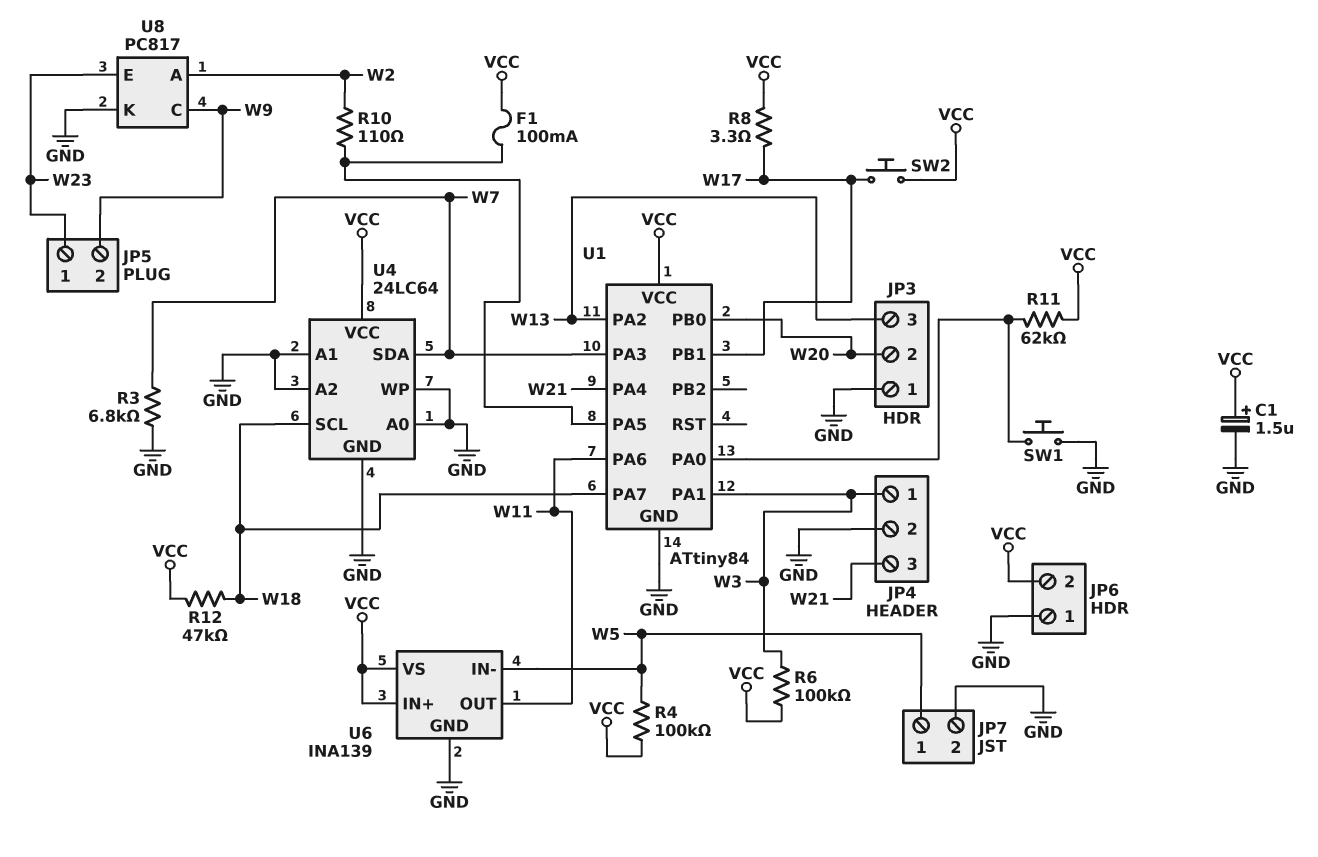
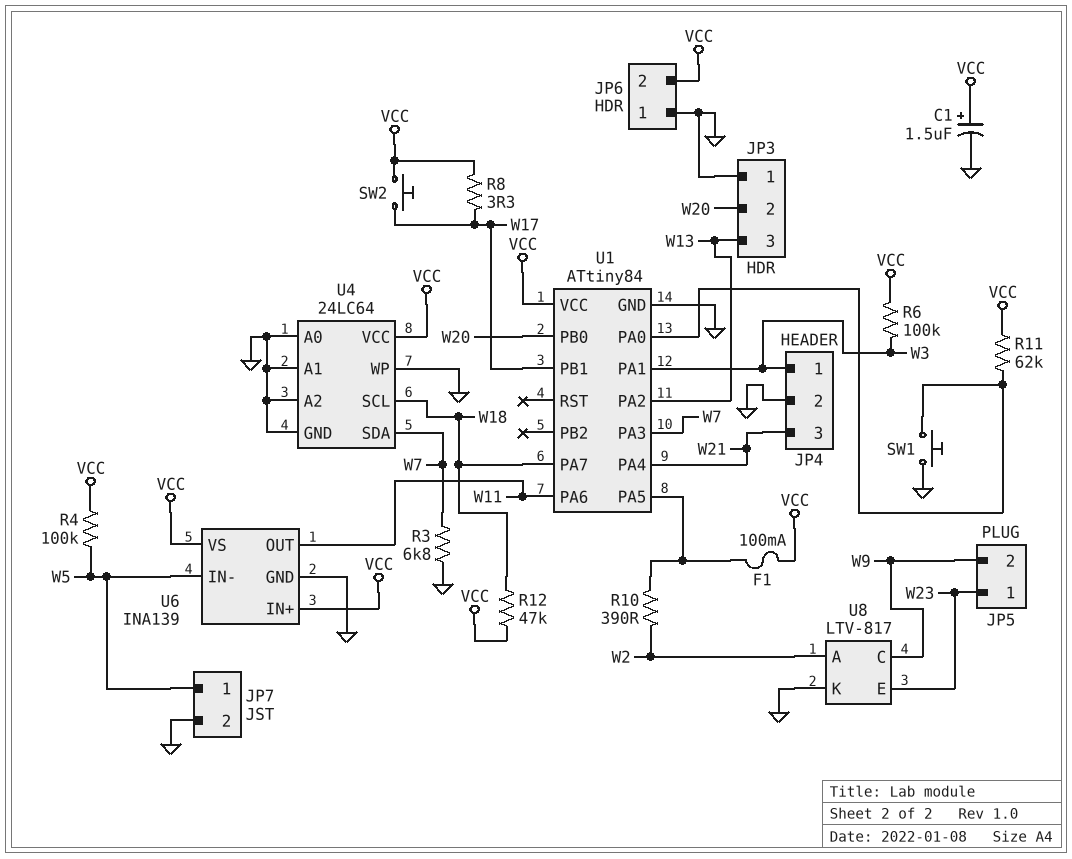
R10: 110 (U1/PA5, W2) -> 390 (U1/PA5, W2)
U8: PC817 -> LTV-817

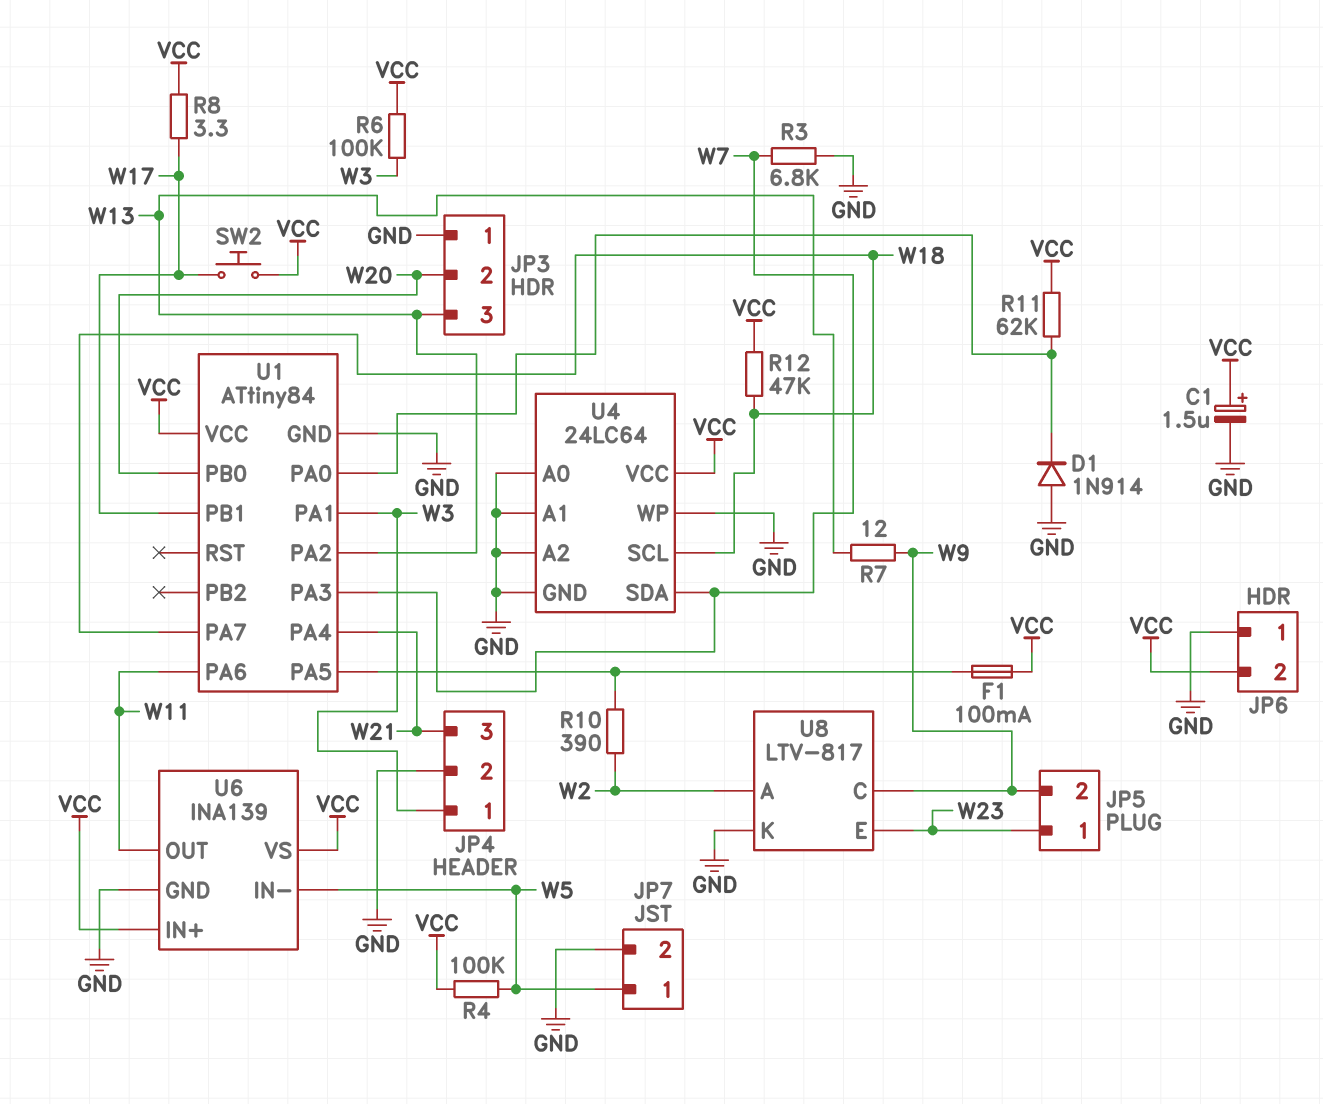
D1: none -> diode 1N914 (A GND, K U1/PA0)
R7: none -> 12 (W9, W13)
SW1: button (GND, U1/PA0) -> none

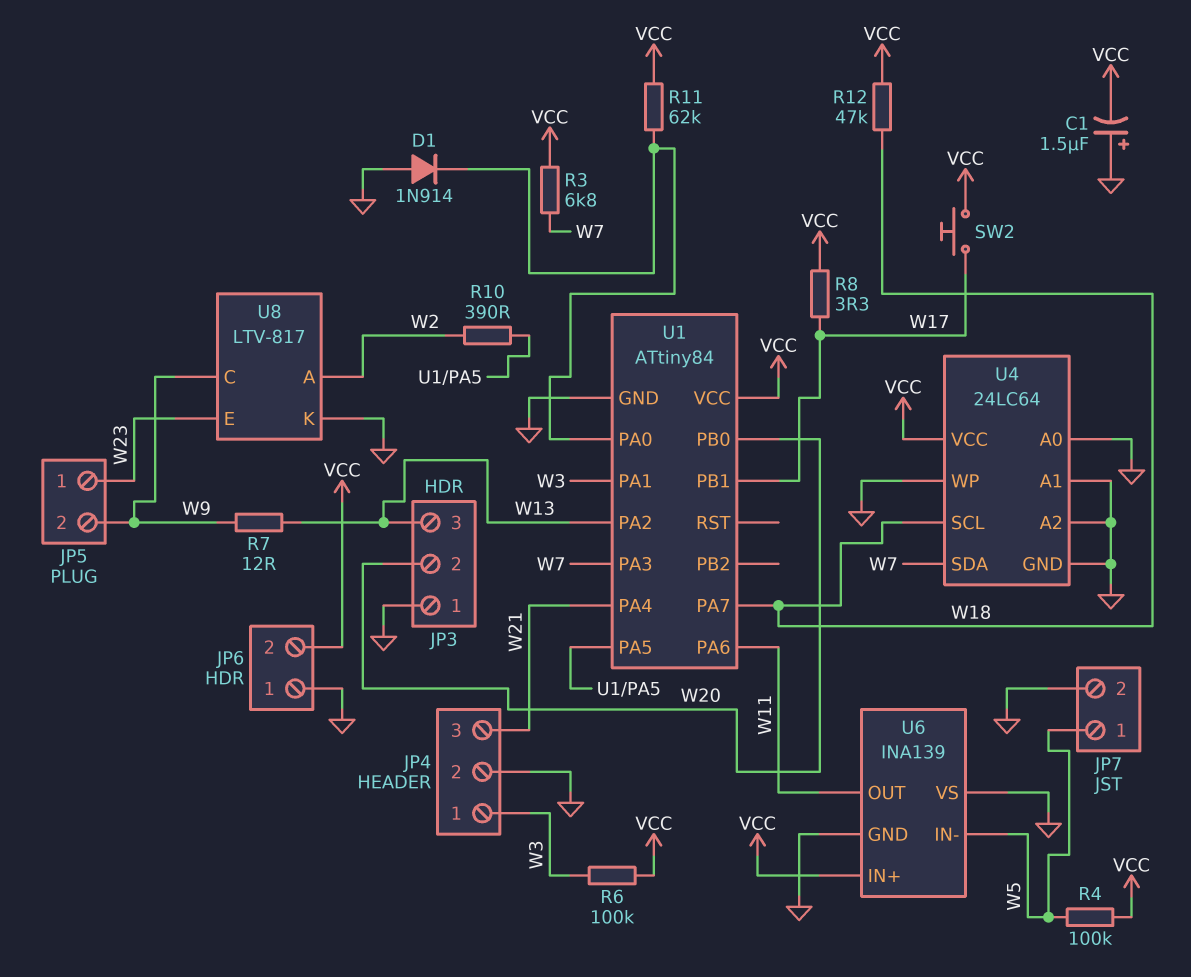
C1: 1.5uF (plus VCC, minus GND) -> 1.5uF (plus GND, minus VCC)
F1: 100mA (U1/PA5, VCC) -> none
R3: 6.8k (GND, W7) -> 6.8k (VCC, W7)
U6 pin VS: VCC -> GND

